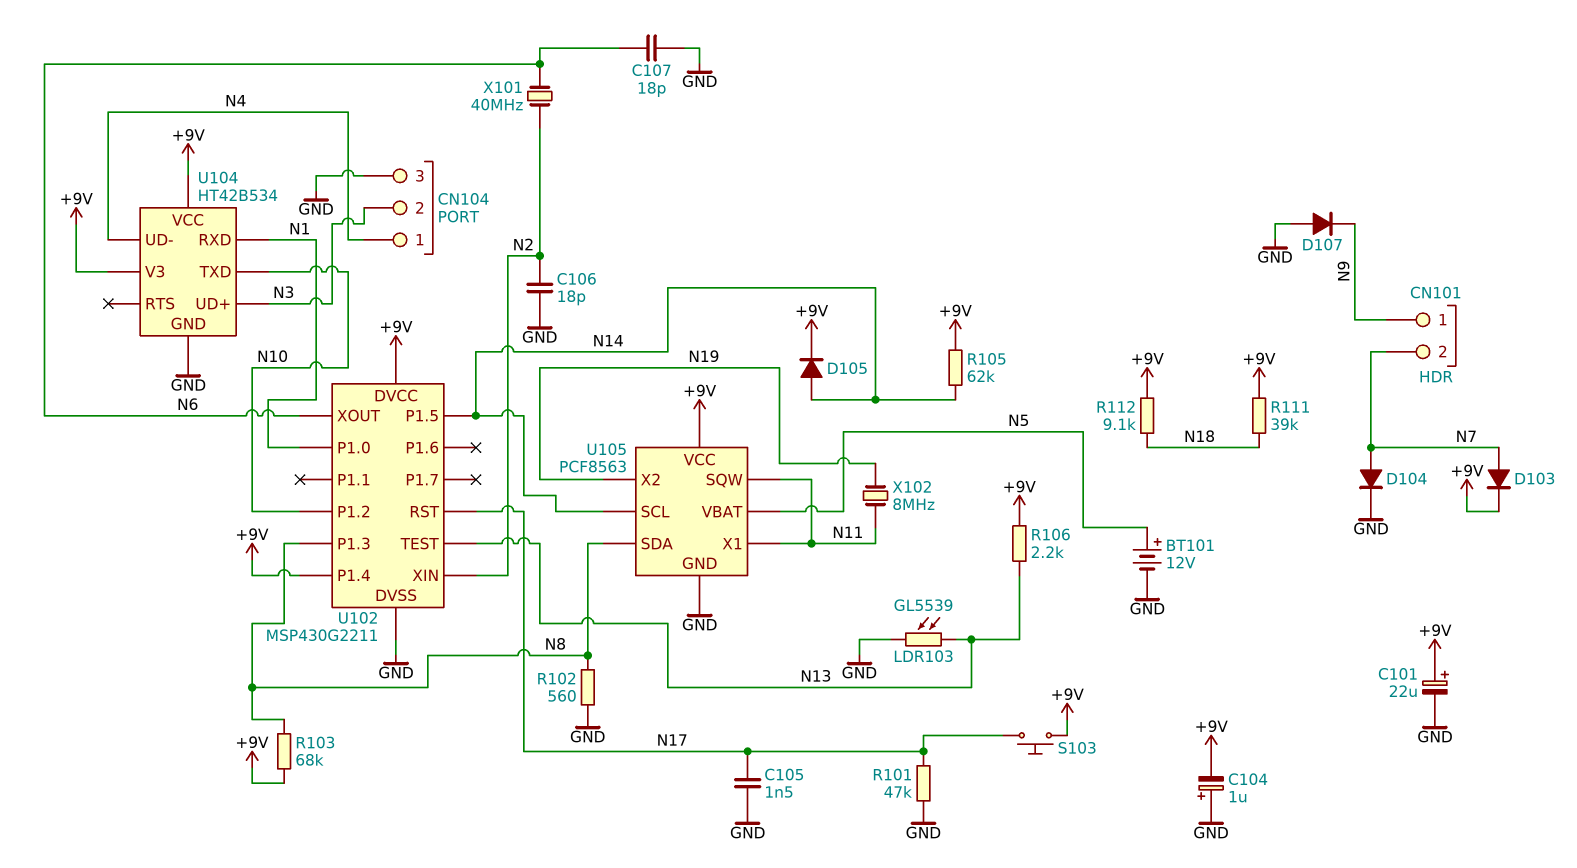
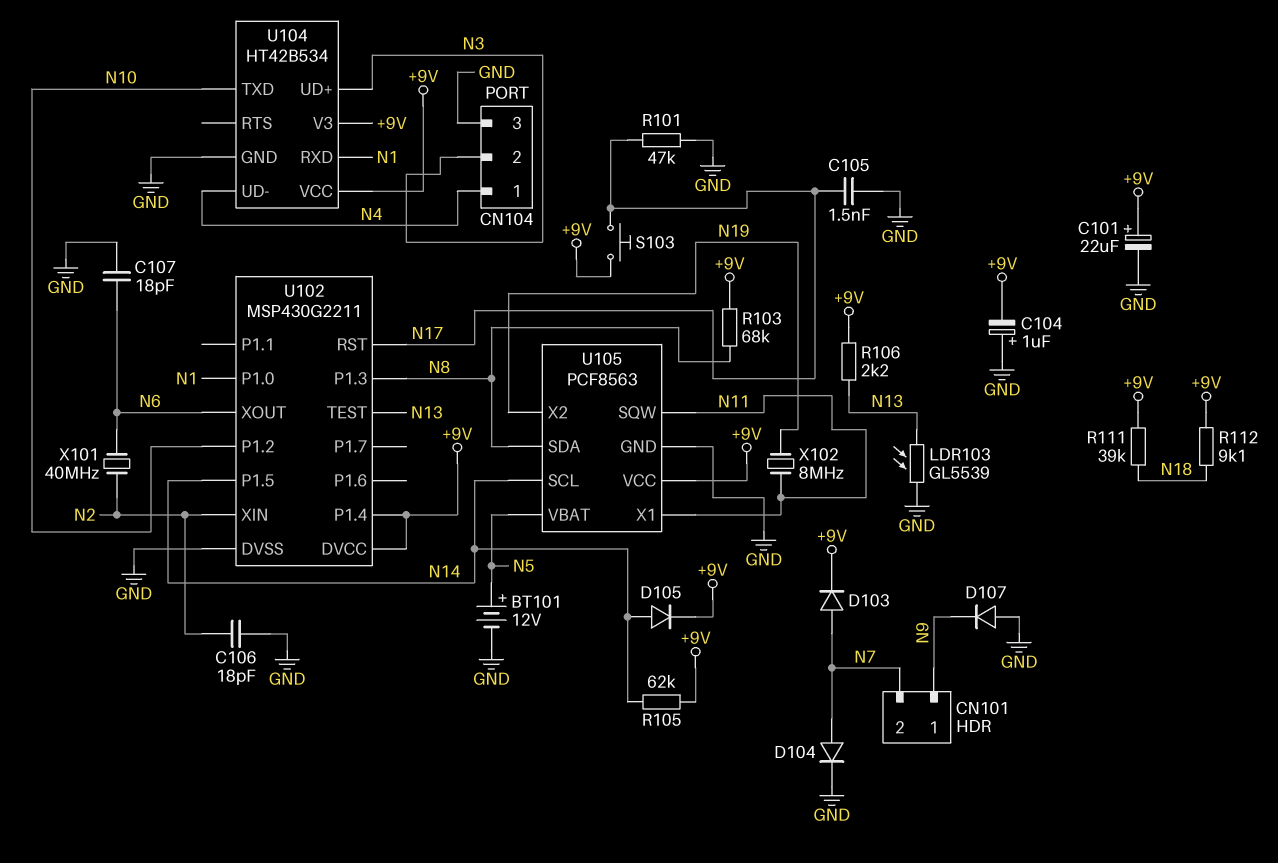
R102: 560 (GND, N8) -> none

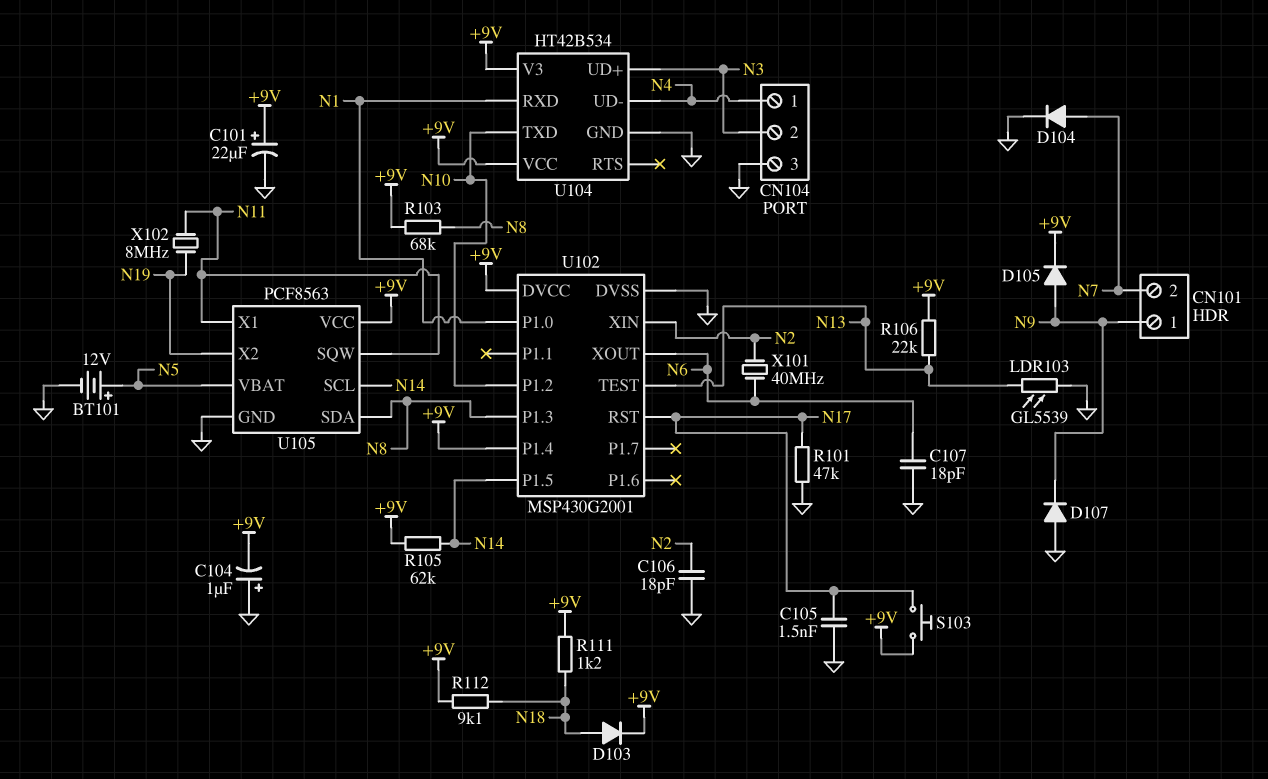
D103: diode (A N7, K +9V) -> diode (A N18, K +9V)
D105: diode (A N14, K +9V) -> diode (A N9, K +9V)
R106: 2.2k (+9V, N13) -> 22k (+9V, N13)
R111: 39k (+9V, N18) -> 1.2k (+9V, N18)
U102: MSP430G2211 -> MSP430G2001

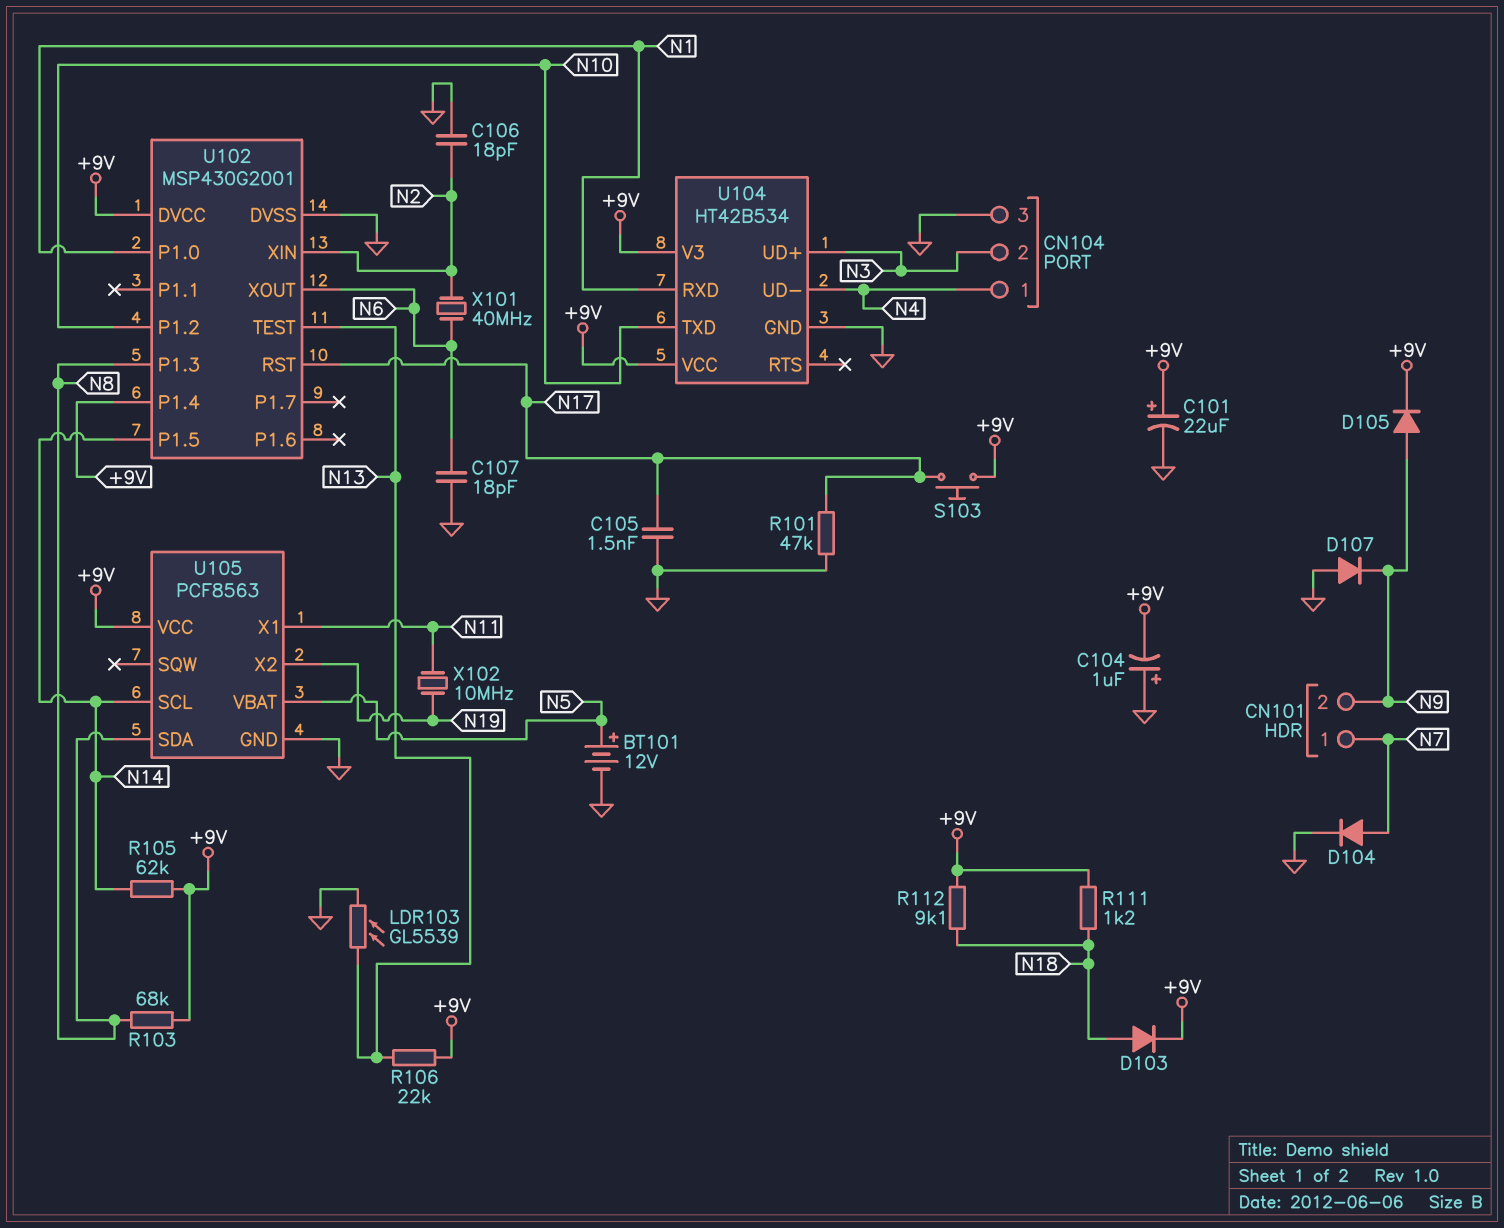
CN101 pin 1: N9 -> N7
CN101 pin 2: N7 -> N9
U105 pin SQW: N11 -> none
X102: 8MHz (N11, N19) -> 10MHz (N11, N19)

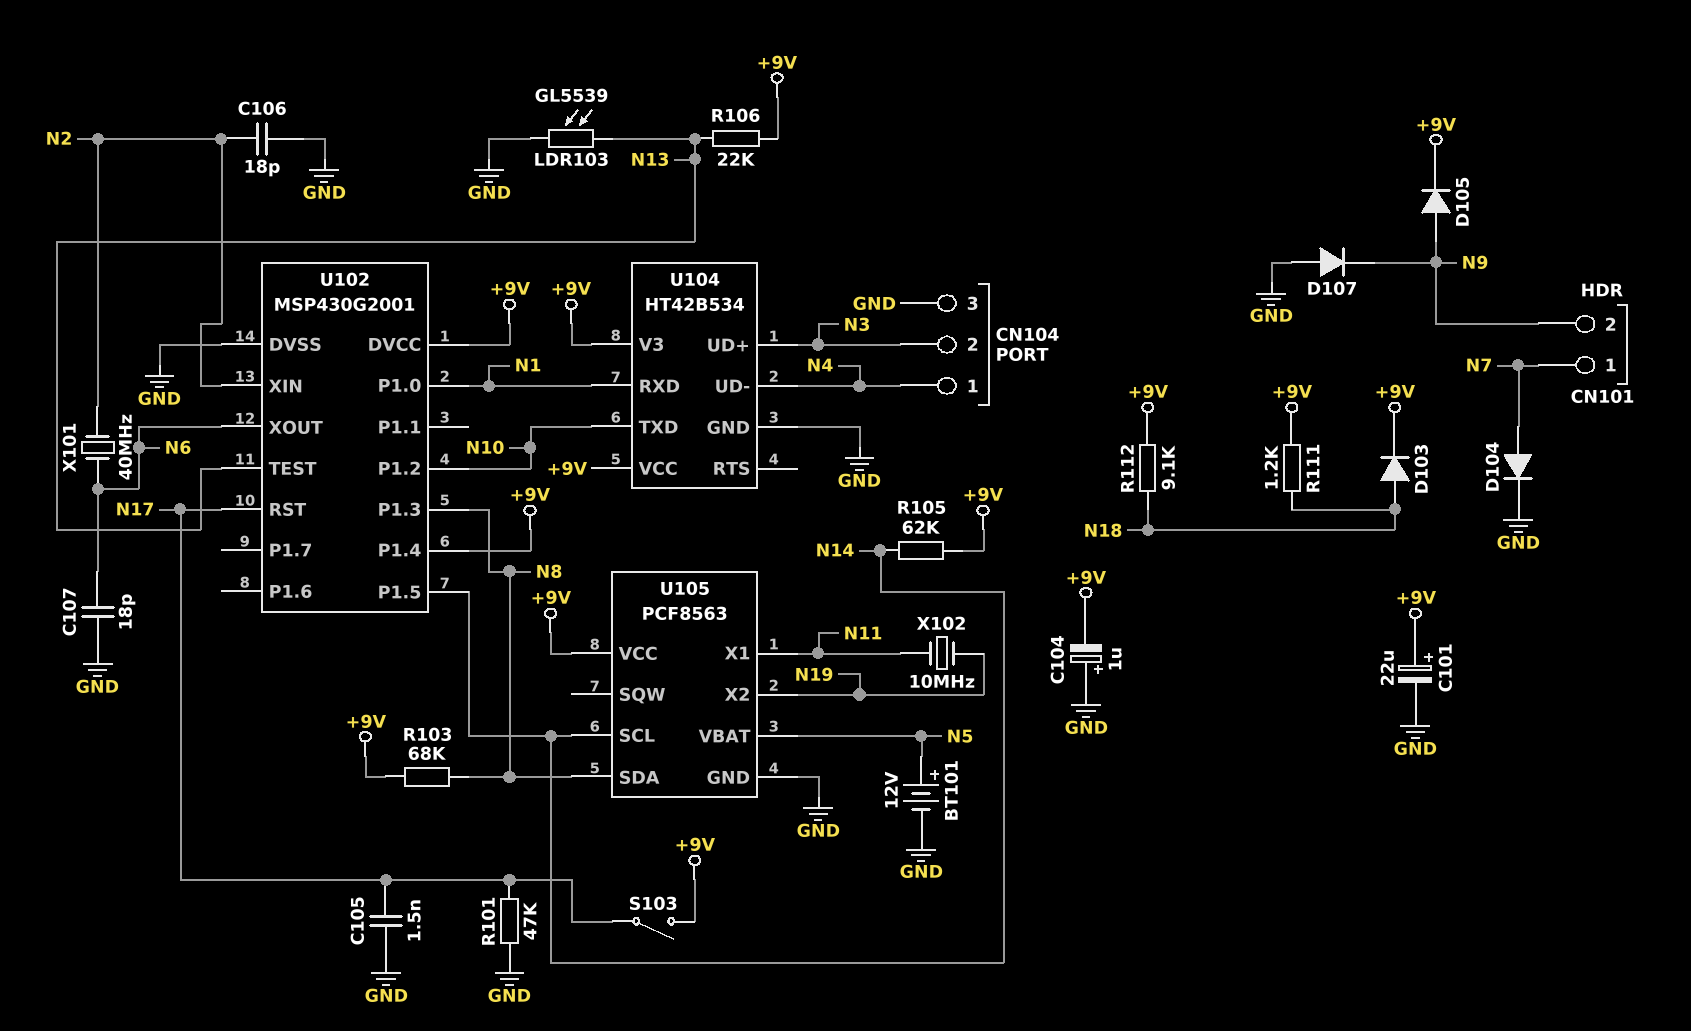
S103: button (+9V, N17) -> switch (+9V, N17)

